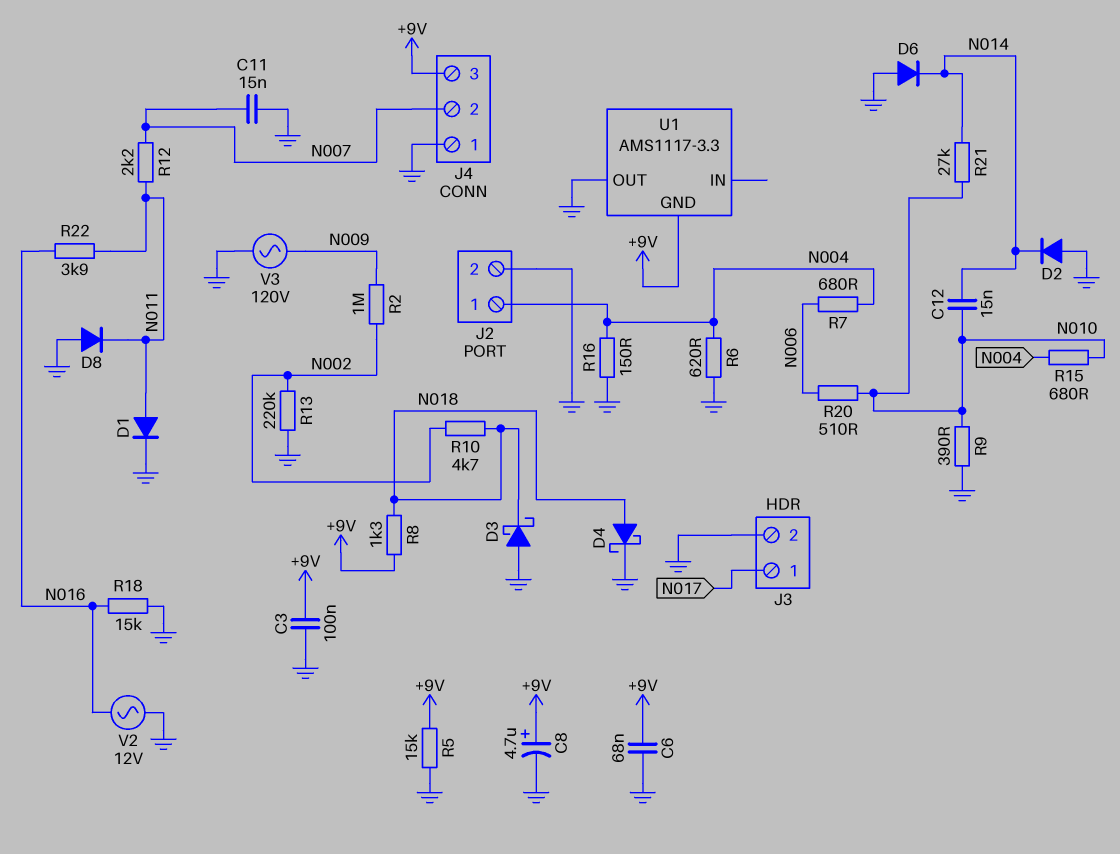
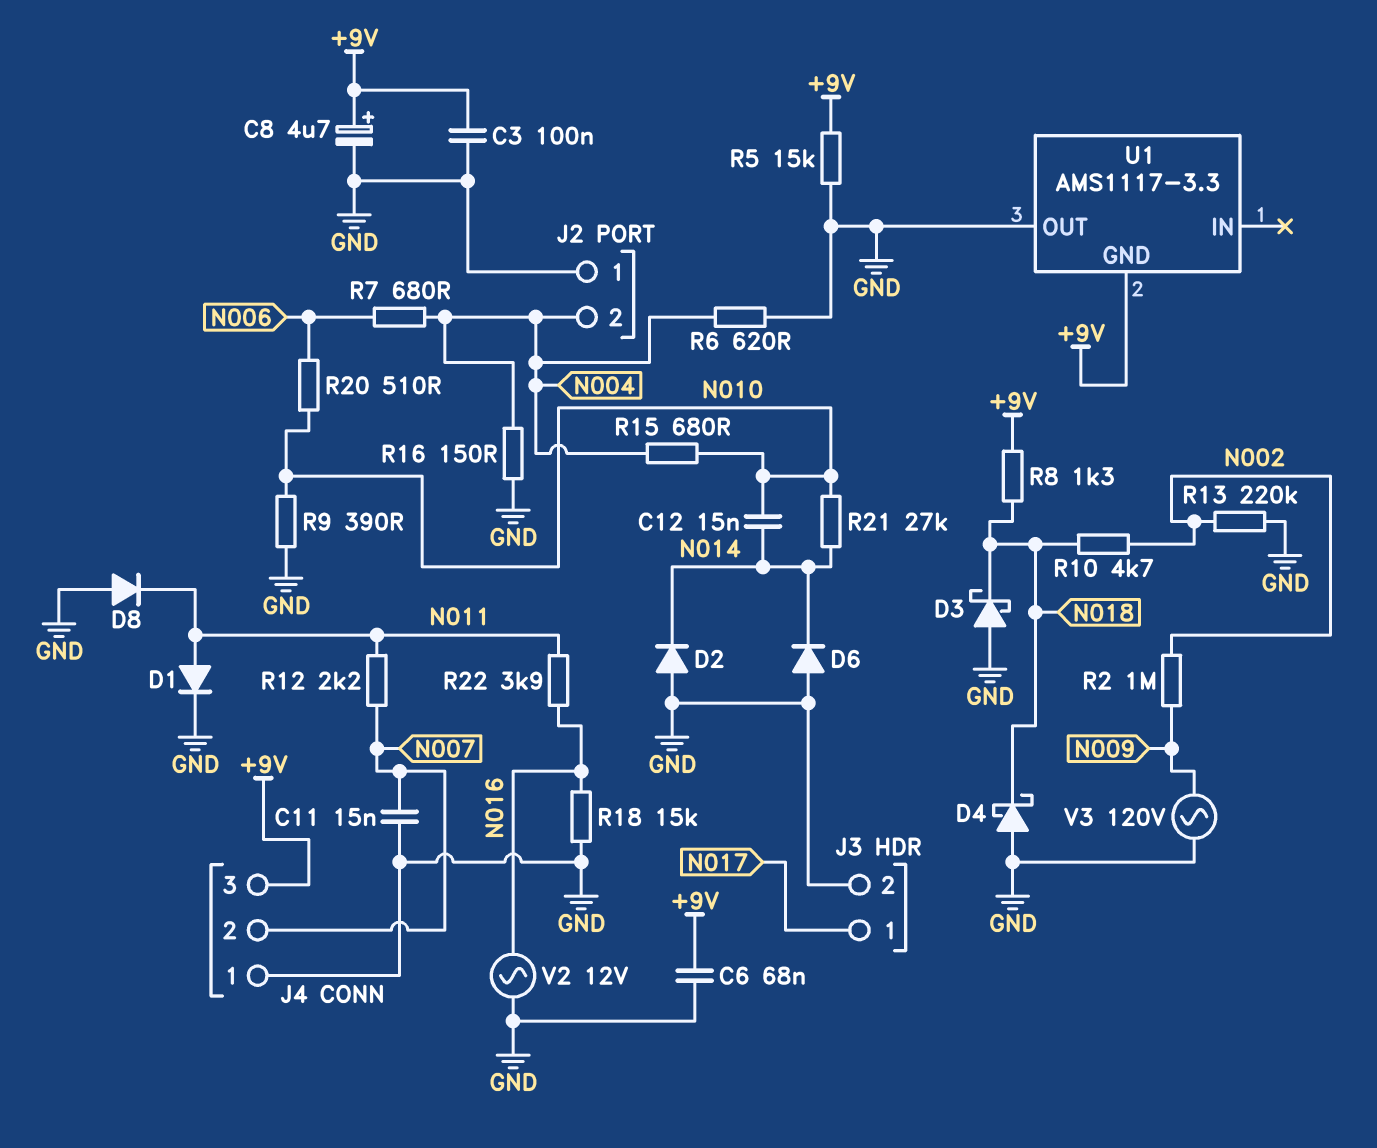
D4: schottky (A N018, K GND) -> schottky (A GND, K N018)
J2 pin 1: N004 -> GND
J2 pin 2: GND -> N004

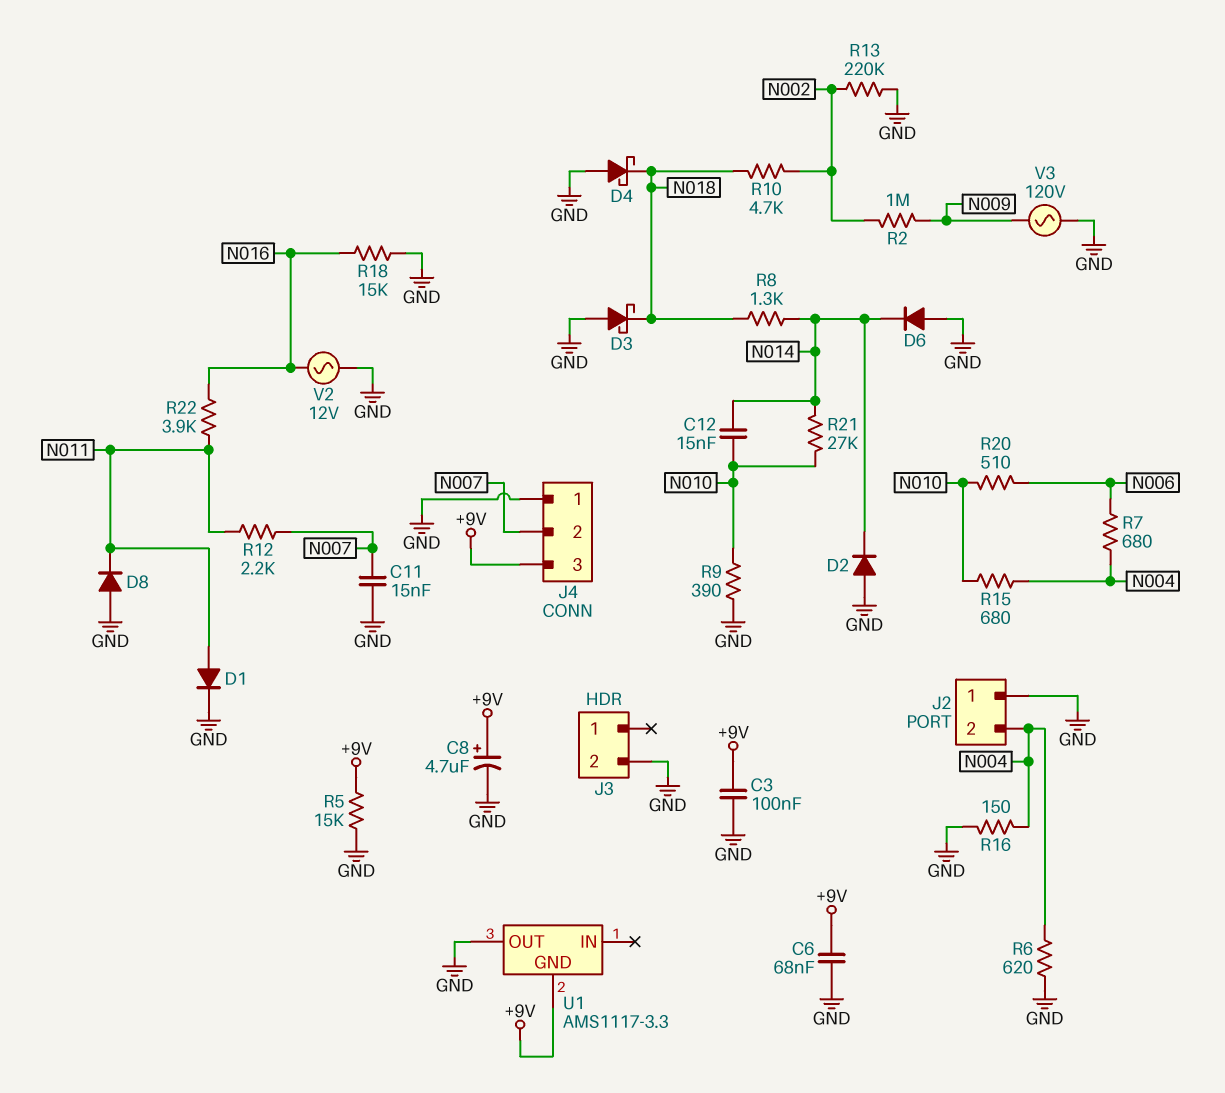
J3 pin 1: N017 -> none
R8: 1.3k (+9V, N018) -> 1.3k (N014, N018)

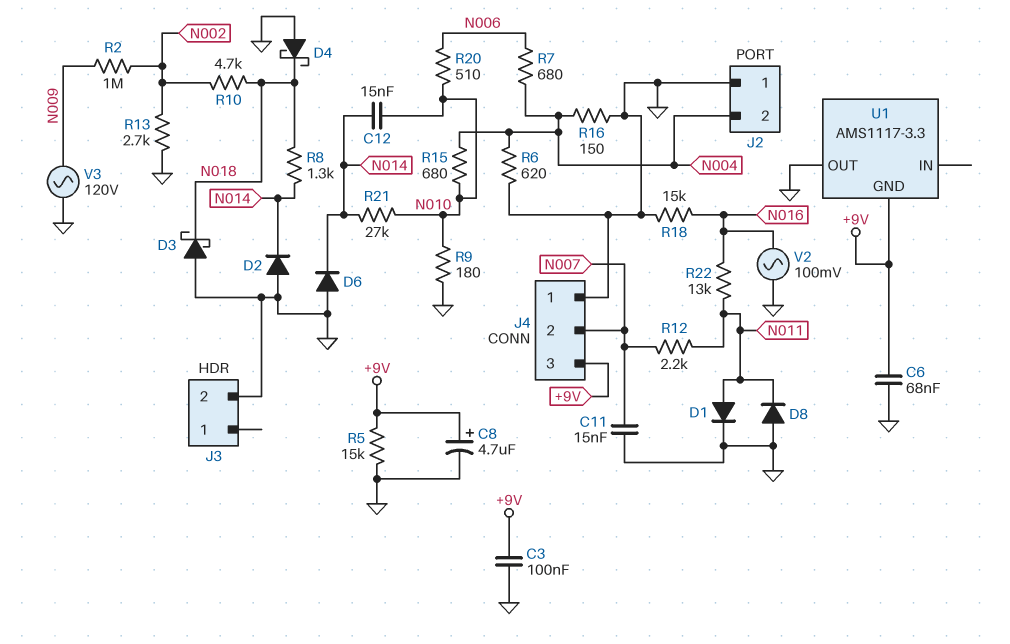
R9: 390 (GND, N010) -> 180 (GND, N010)
R13: 220k (GND, N002) -> 2.7k (GND, N002)
R22: 3.9k (N011, N016) -> 13k (N011, N016)
V2: AC 12V (GND, N016) -> AC 100mV (GND, N016)

